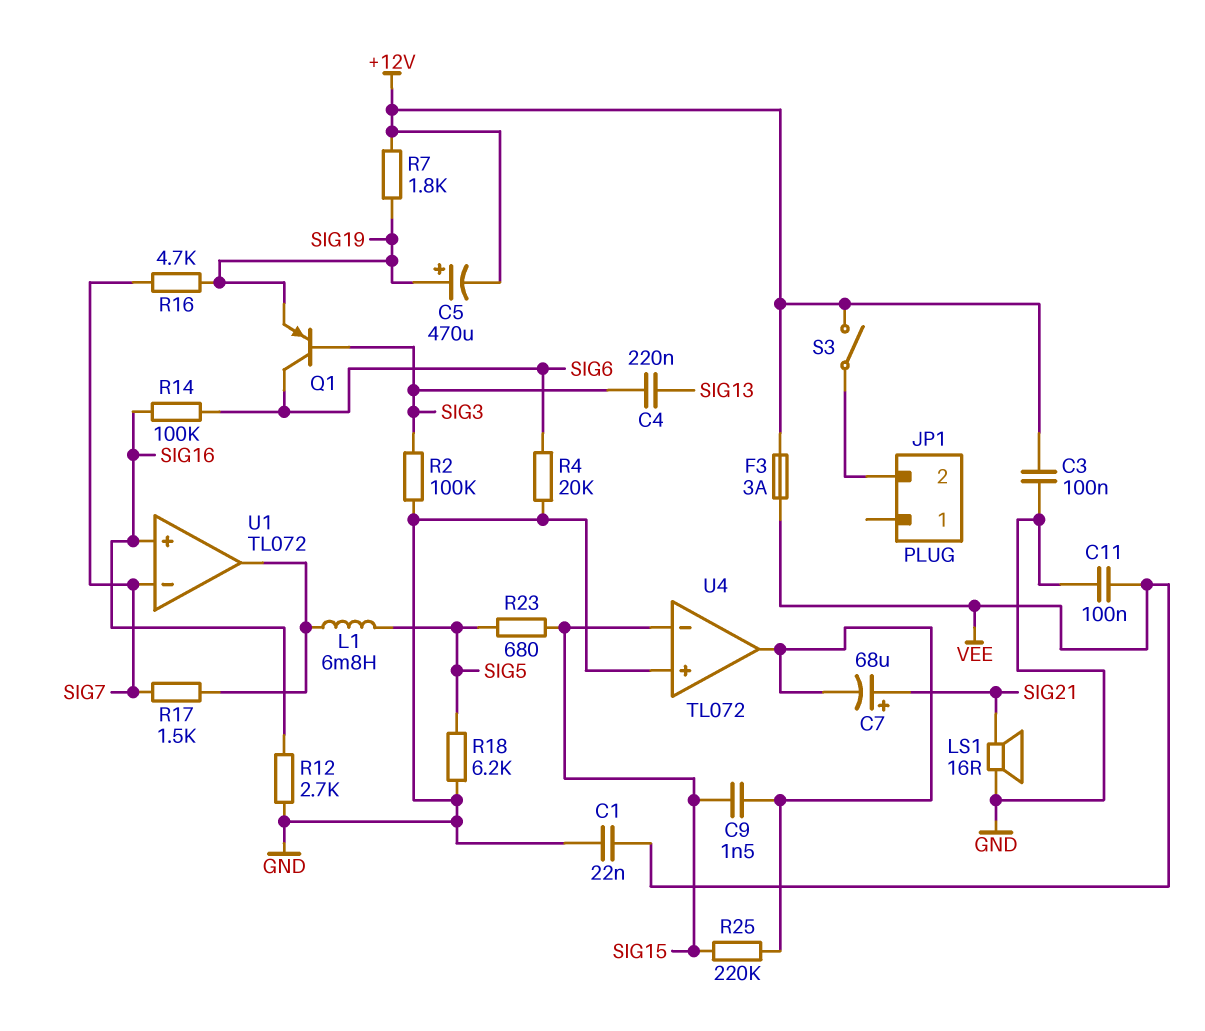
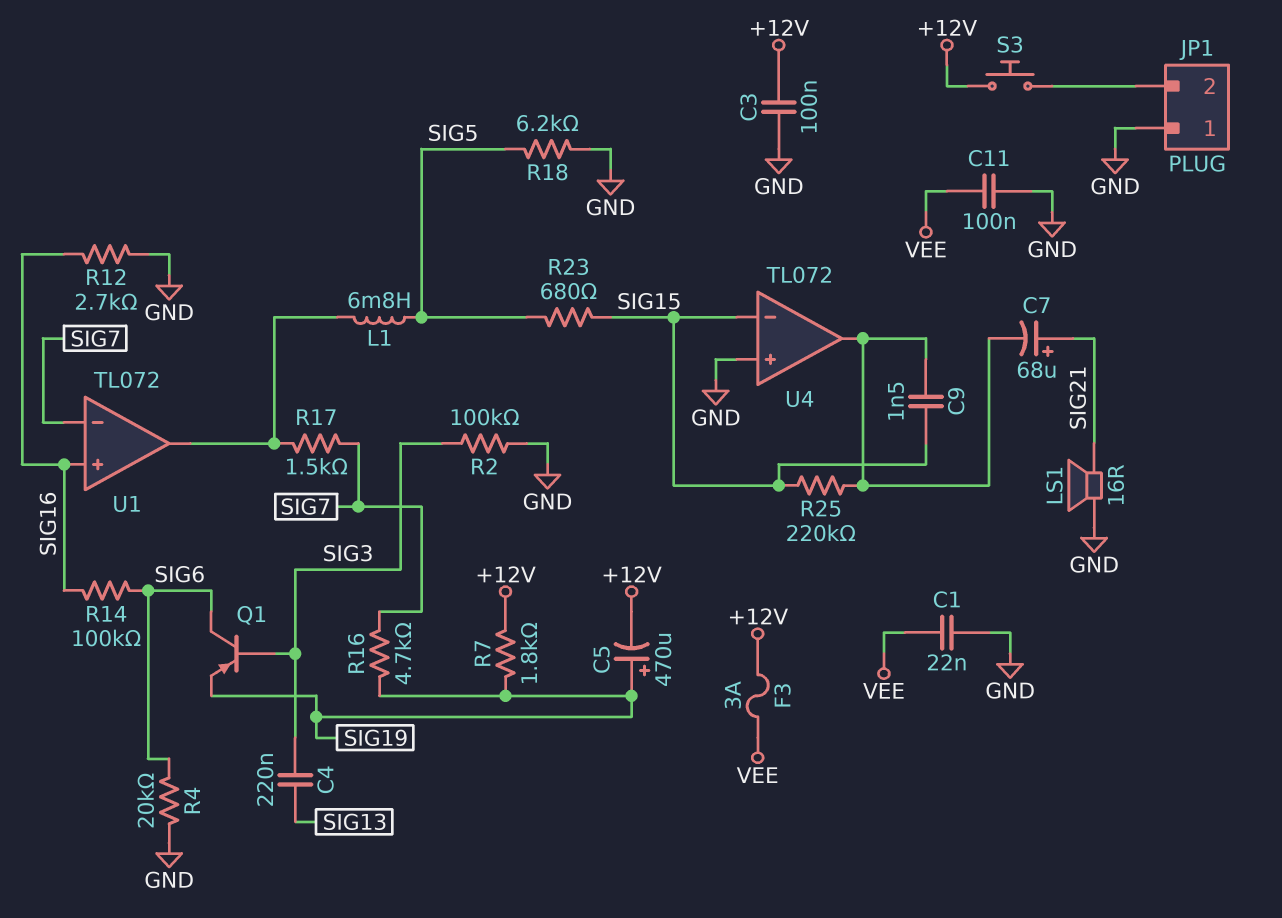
JP1 pin 1: none -> GND
S3: switch (+12V, JP1/2) -> button (+12V, JP1/2)

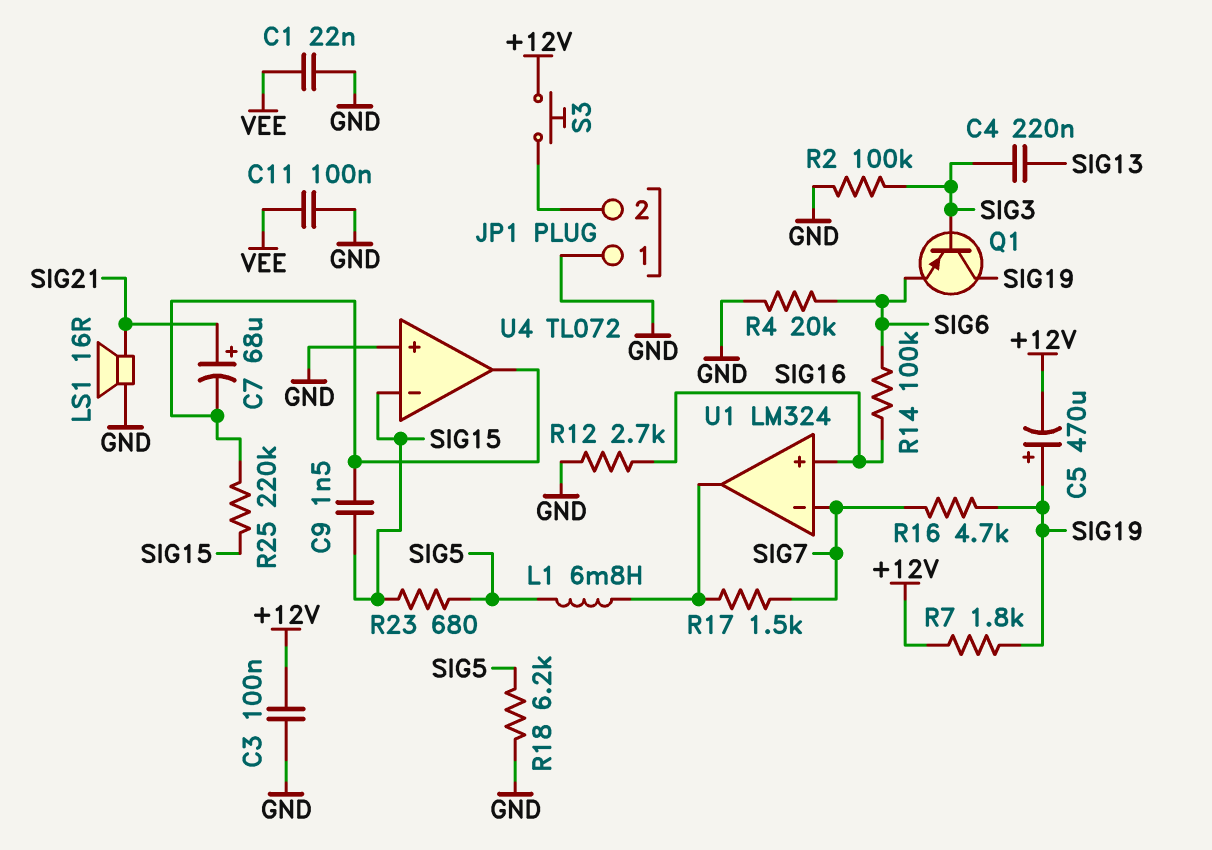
F3: 3A (+12V, VEE) -> none
Q1: PNP (B SIG3, C SIG6, E SIG19) -> PNP (B SIG3, C SIG19, E SIG6)
U1: TL072 -> LM324

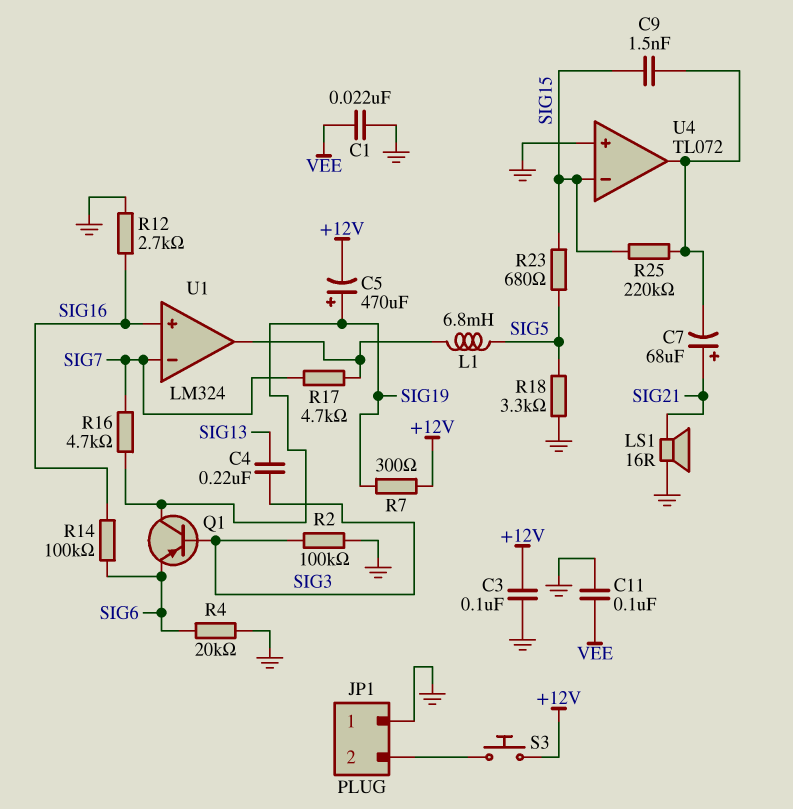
R7: 1.8k (+12V, SIG19) -> 300 (+12V, SIG19)
R17: 1.5k (SIG7, U1/out) -> 4.7k (SIG7, U1/out)
R18: 6.2k (GND, SIG5) -> 3.3k (GND, SIG5)

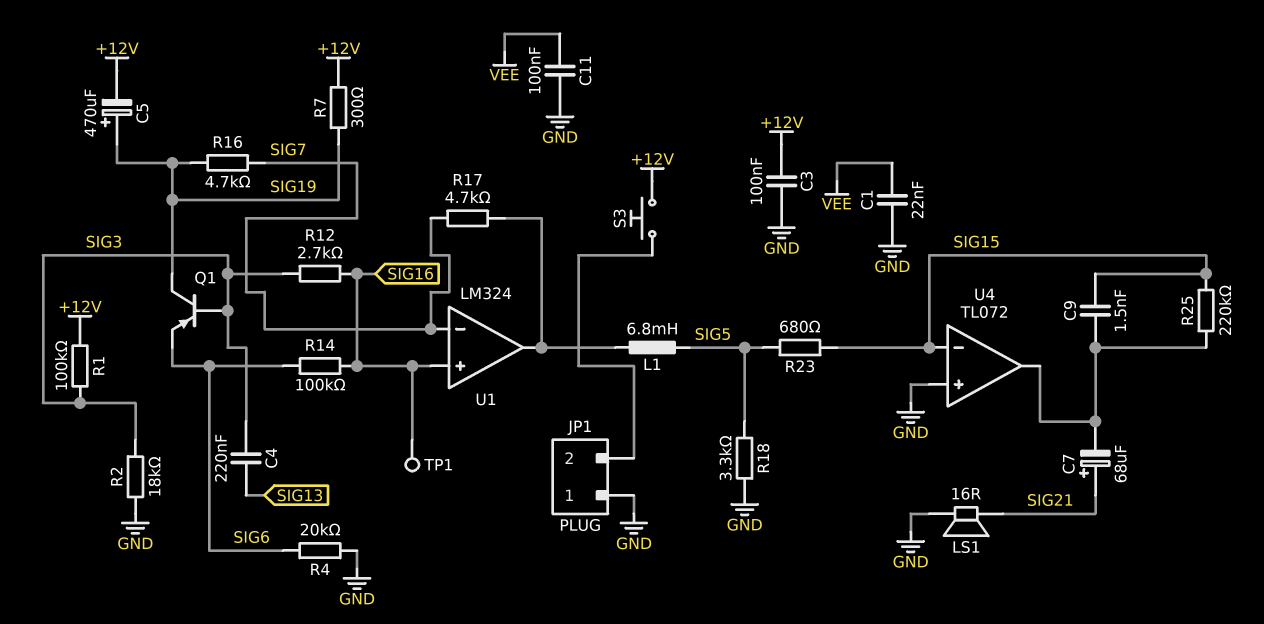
R1: none -> 100k (+12V, SIG3)
R2: 100k (GND, SIG3) -> 18k (GND, SIG3)
R12: 2.7k (GND, SIG16) -> 2.7k (SIG3, SIG16)
TP1: none -> test point (SIG16)

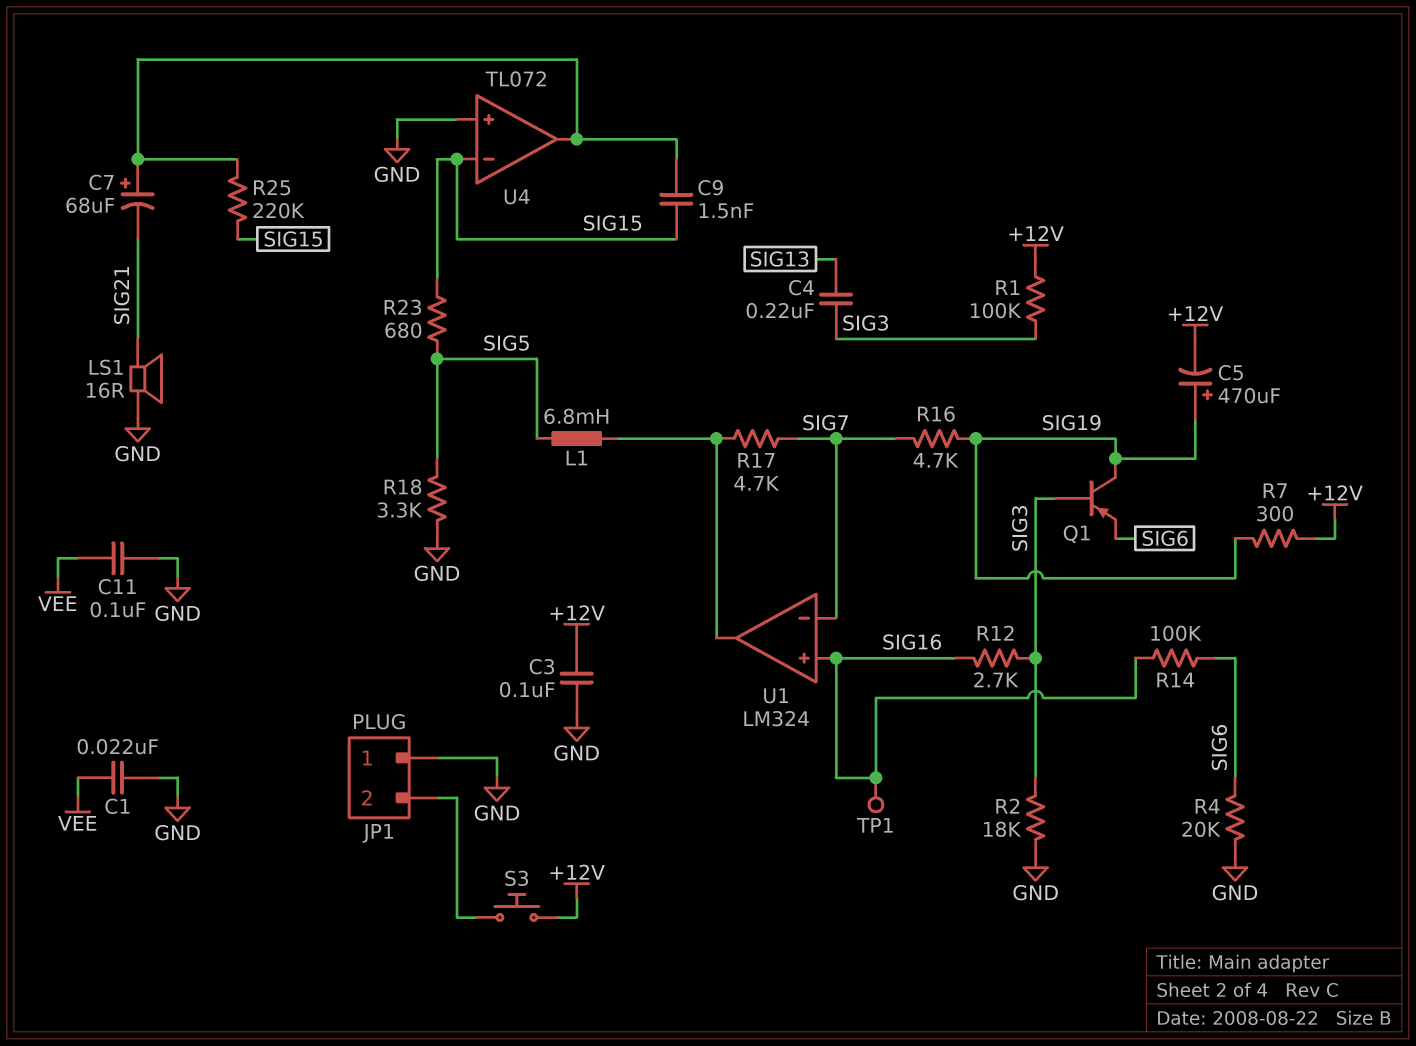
C7: 68uF (plus SIG21, minus U4/out) -> 68uF (plus U4/out, minus SIG21)

